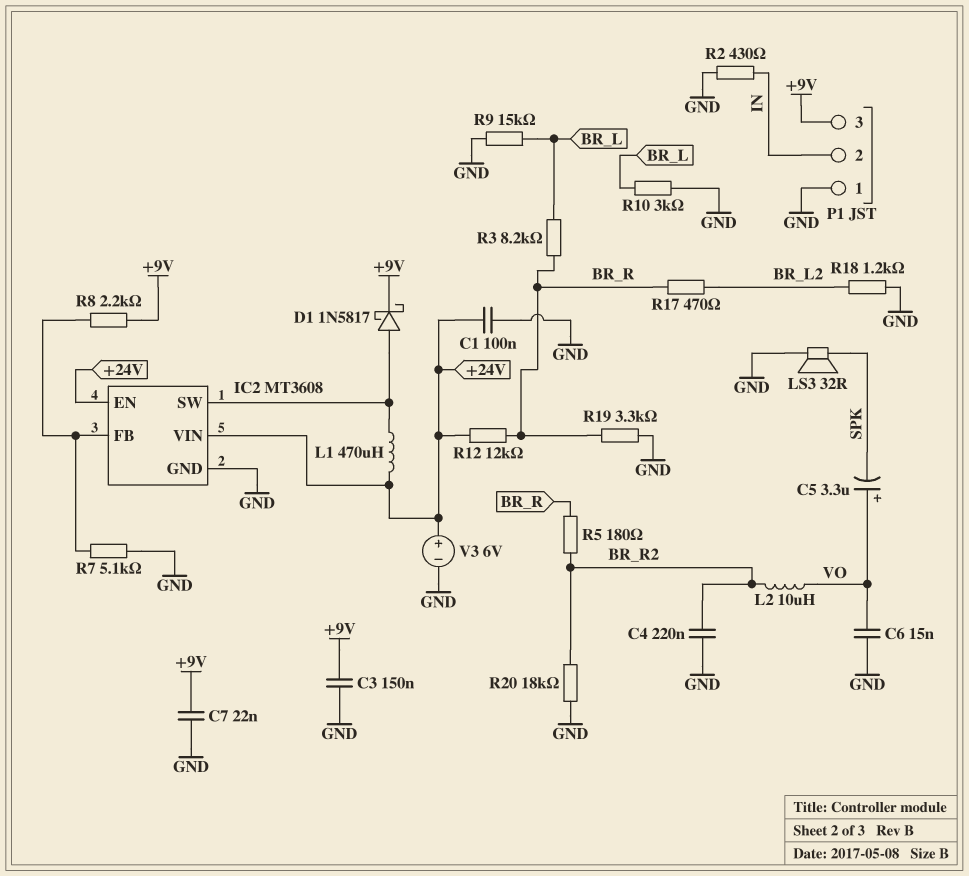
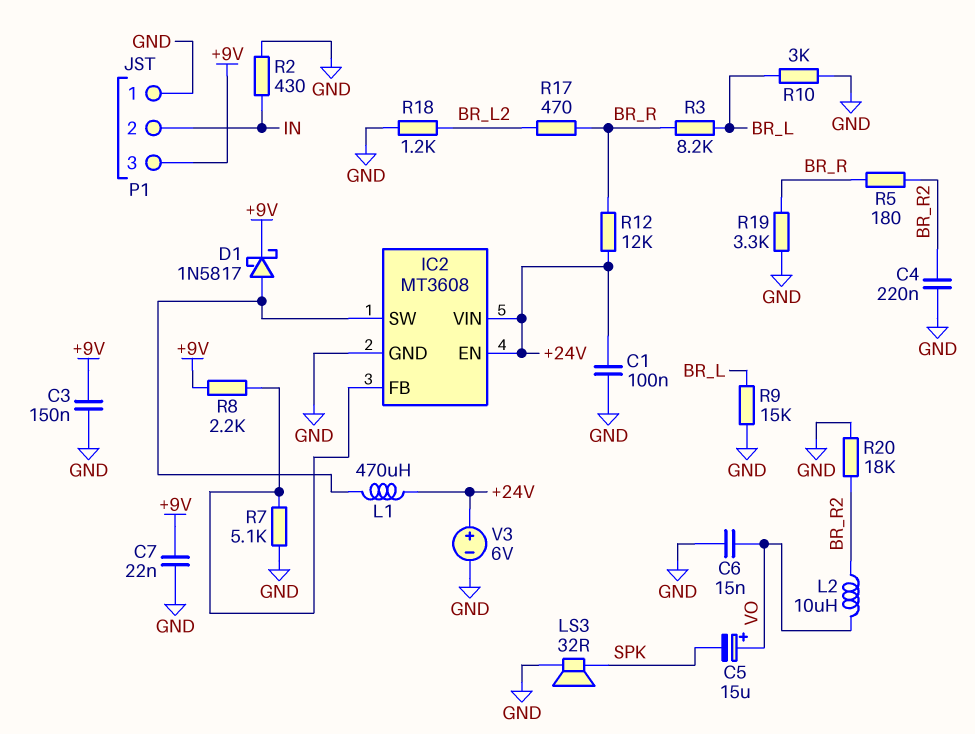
C5: 3.3uF (plus VO, minus SPK) -> 15uF (plus VO, minus SPK)

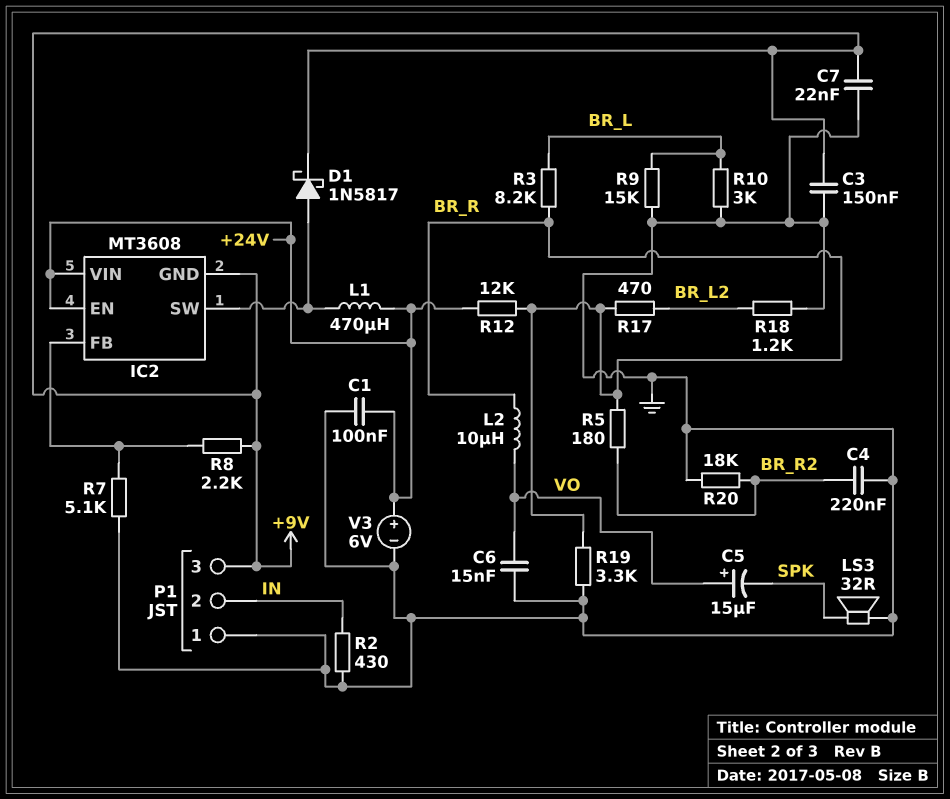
IC2 pin GND: GND -> +9V
L2: 10uH (BR_R2, VO) -> 10uH (BR_R, VO)

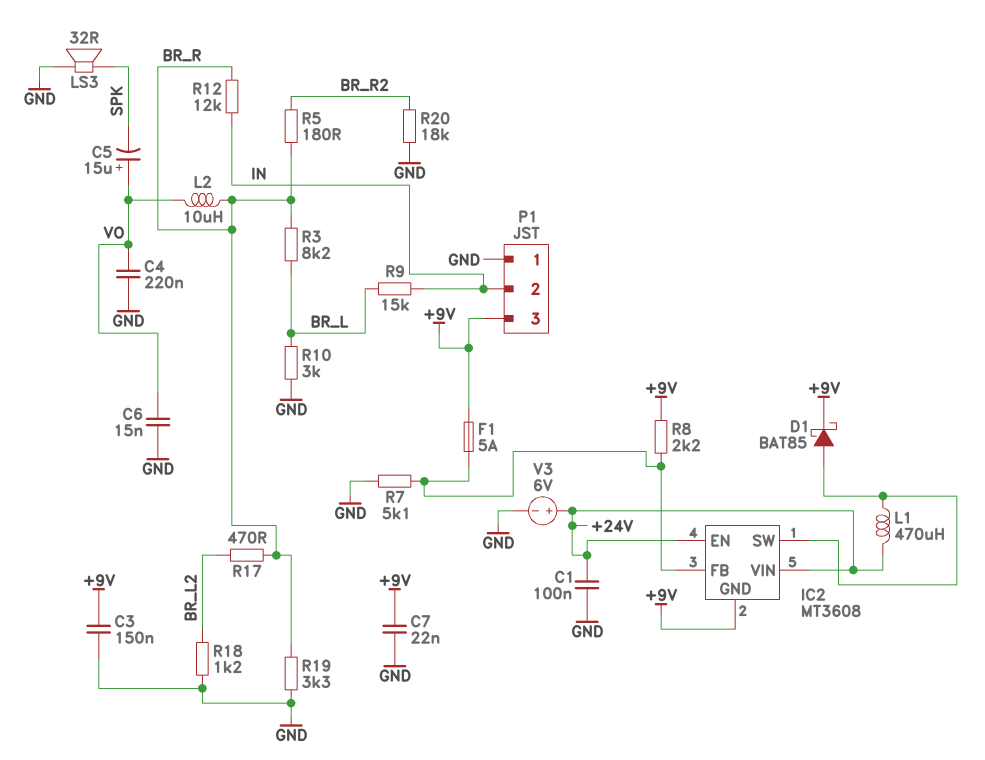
C4: 220nF (BR_R2, GND) -> 220nF (GND, VO)
D1: schottky 1N5817 (A IC2/SW, K +9V) -> schottky BAT85 (A IC2/SW, K +9V)
F1: none -> 5A (+9V, IC2/FB)
R2: 430 (GND, IN) -> none
R9: 15k (BR_L, GND) -> 15k (BR_L, IN)
R12: 12k (+24V, BR_R) -> 12k (BR_R, IN)

